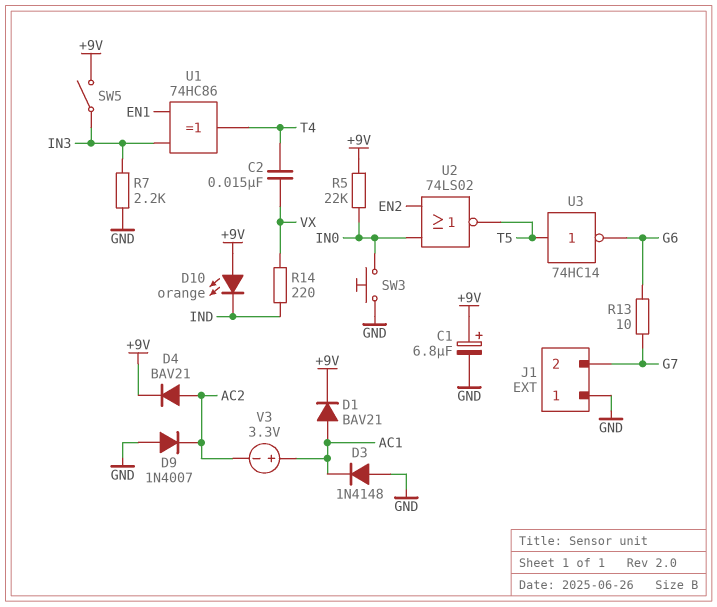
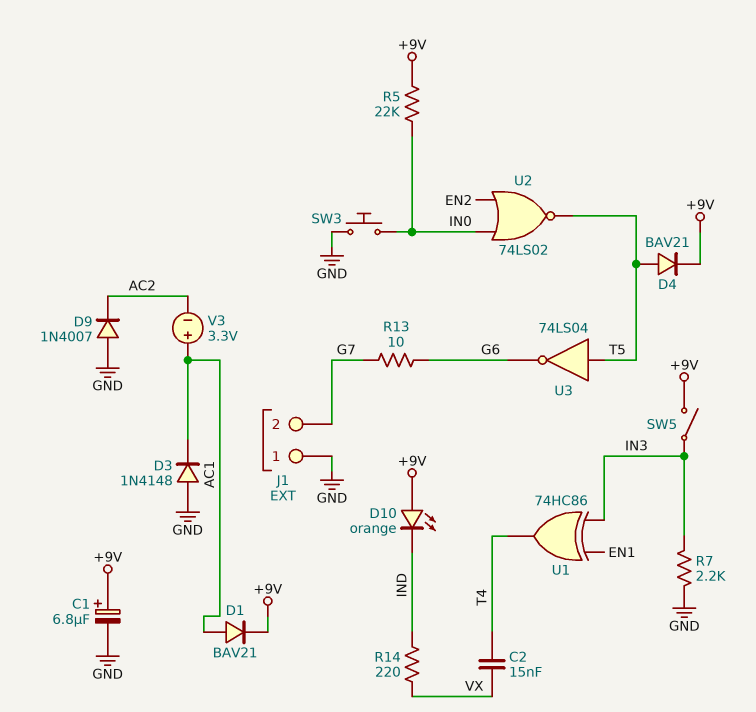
D4: diode BAV21 (A AC2, K +9V) -> diode BAV21 (A T5, K +9V)
U3: NOT 74HC14 (in T5, out G6) -> NOT 74LS04 (in T5, out G6)

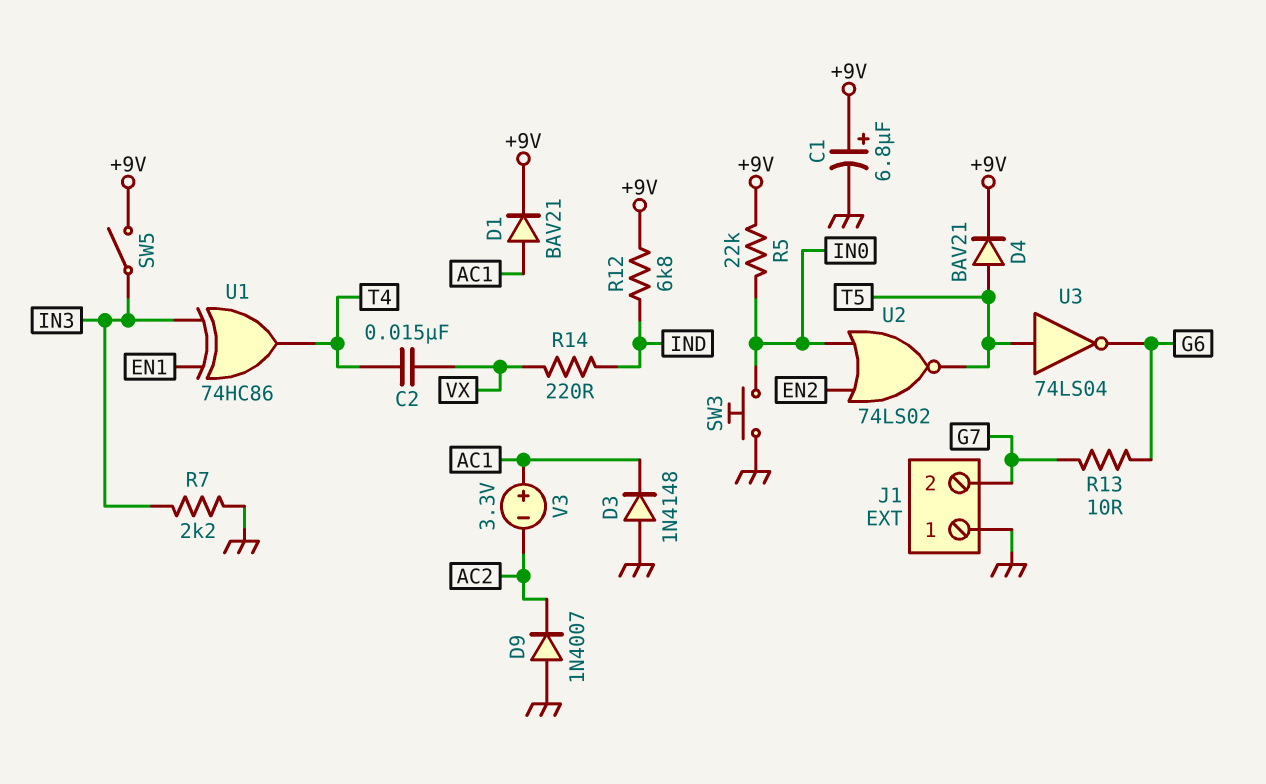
D10: LED orange (A +9V, K IND) -> none
R12: none -> 6.8k (+9V, IND)

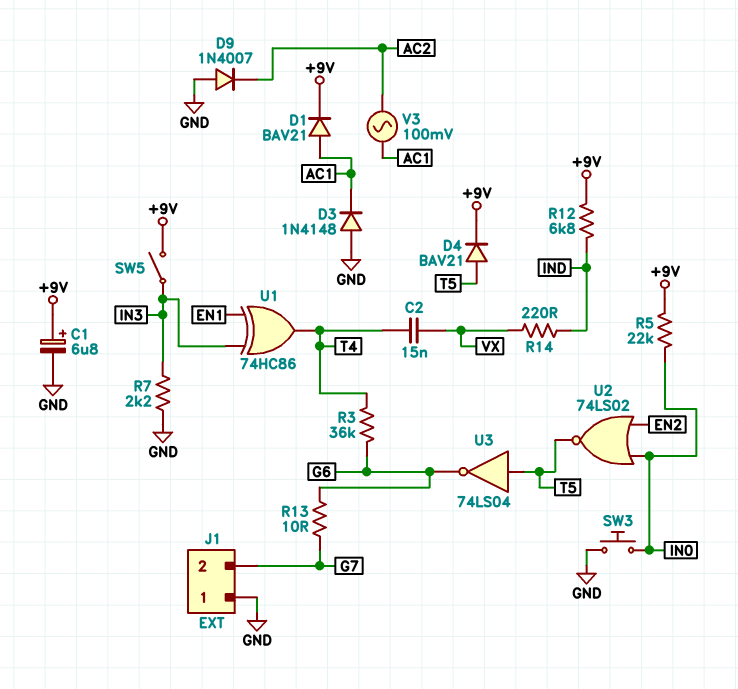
R3: none -> 36k (G6, T4)
V3: 3.3V (plus AC1, minus AC2) -> AC 100mV (AC1, AC2)

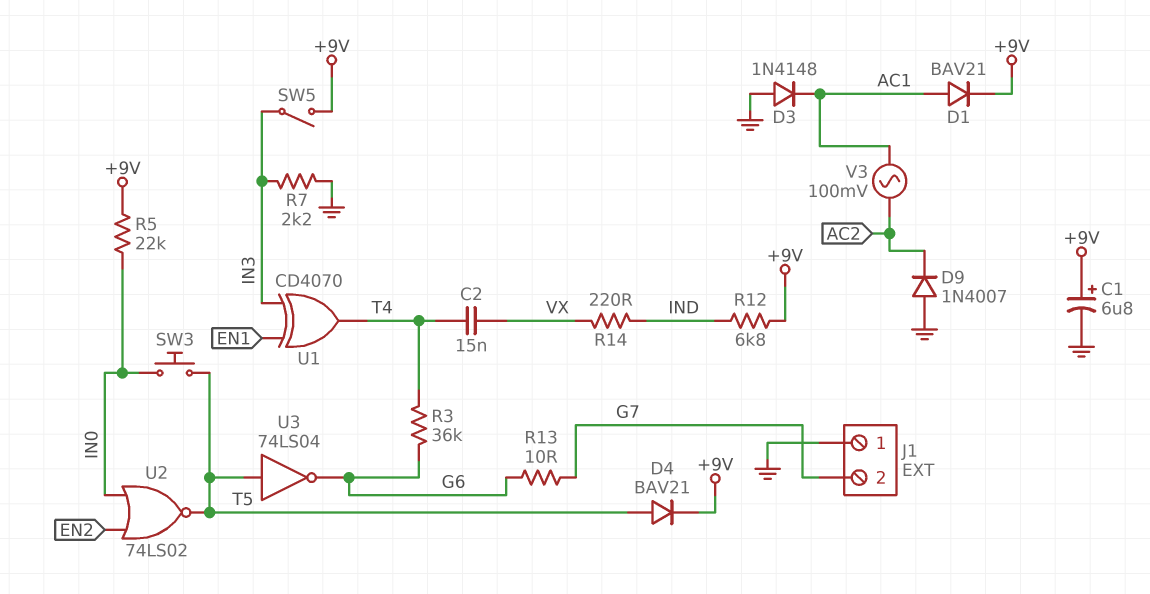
SW3: button (GND, IN0) -> button (IN0, T5)
U1: XOR 74HC86 (in EN1, in IN3, out T4) -> XOR CD4070 (in EN1, in IN3, out T4)

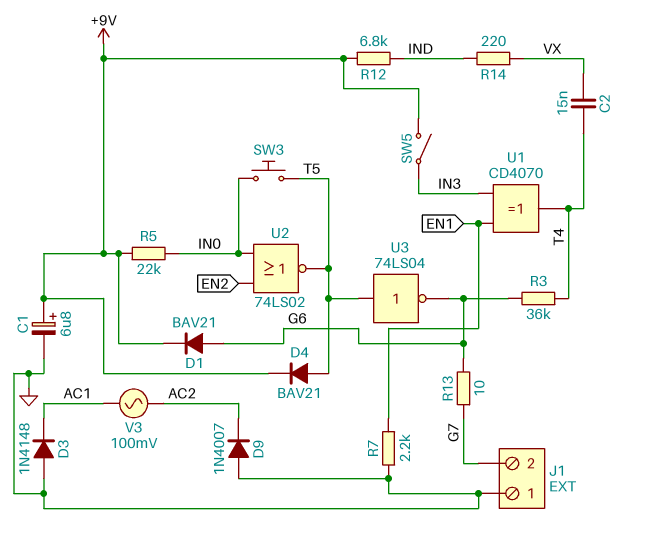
D1: diode BAV21 (A AC1, K +9V) -> diode BAV21 (A G6, K +9V)
R7: 2.2k (GND, IN3) -> 2.2k (EN1, GND)

